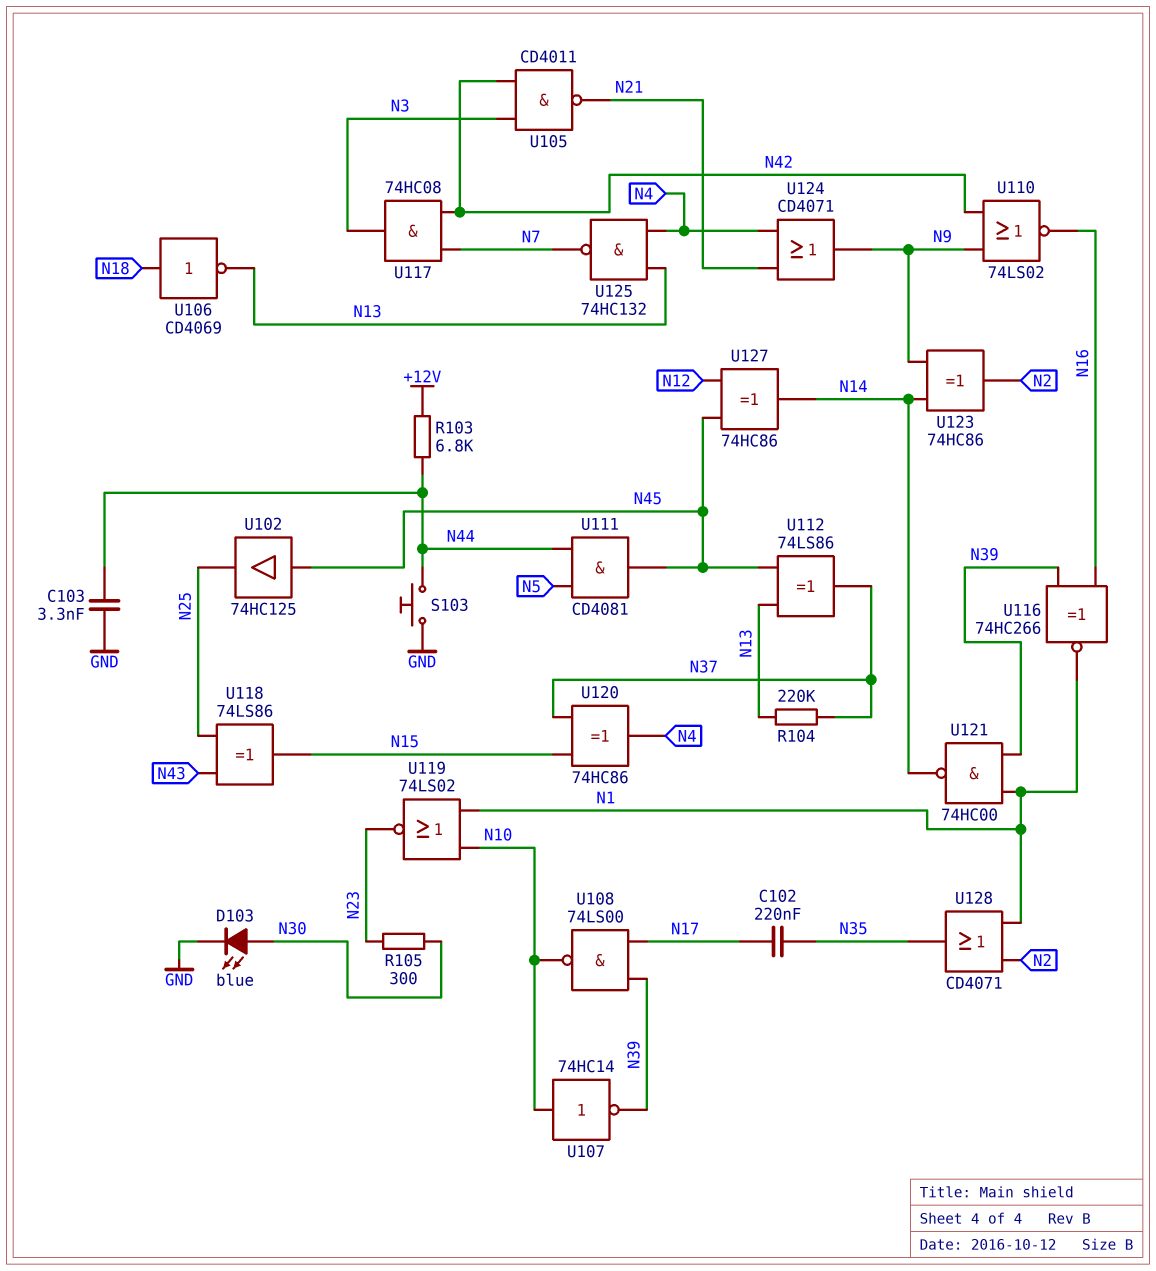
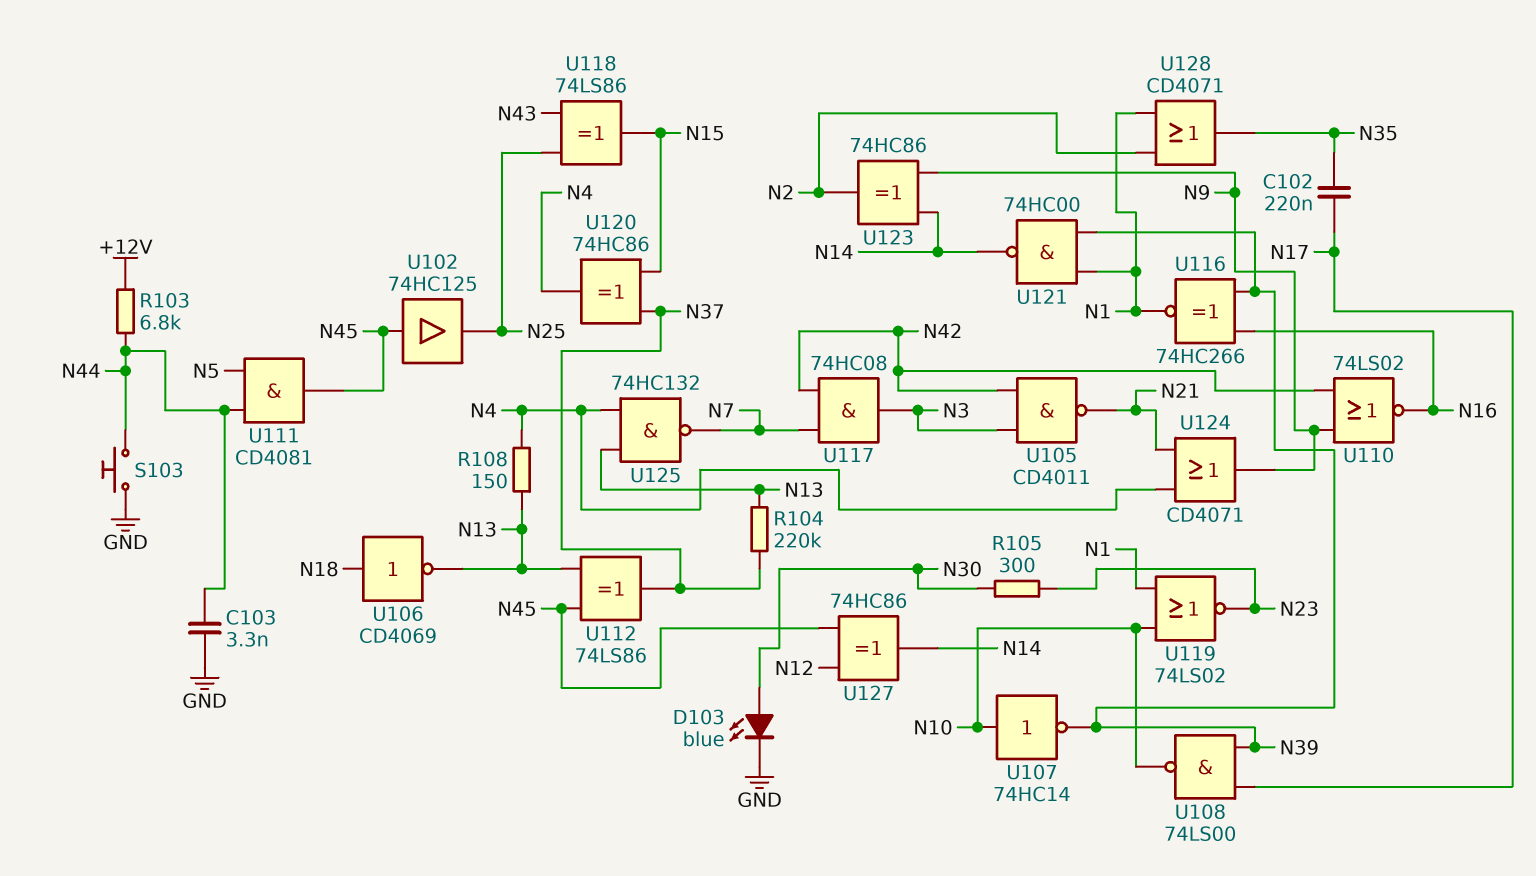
R108: none -> 150 (N4, N13)

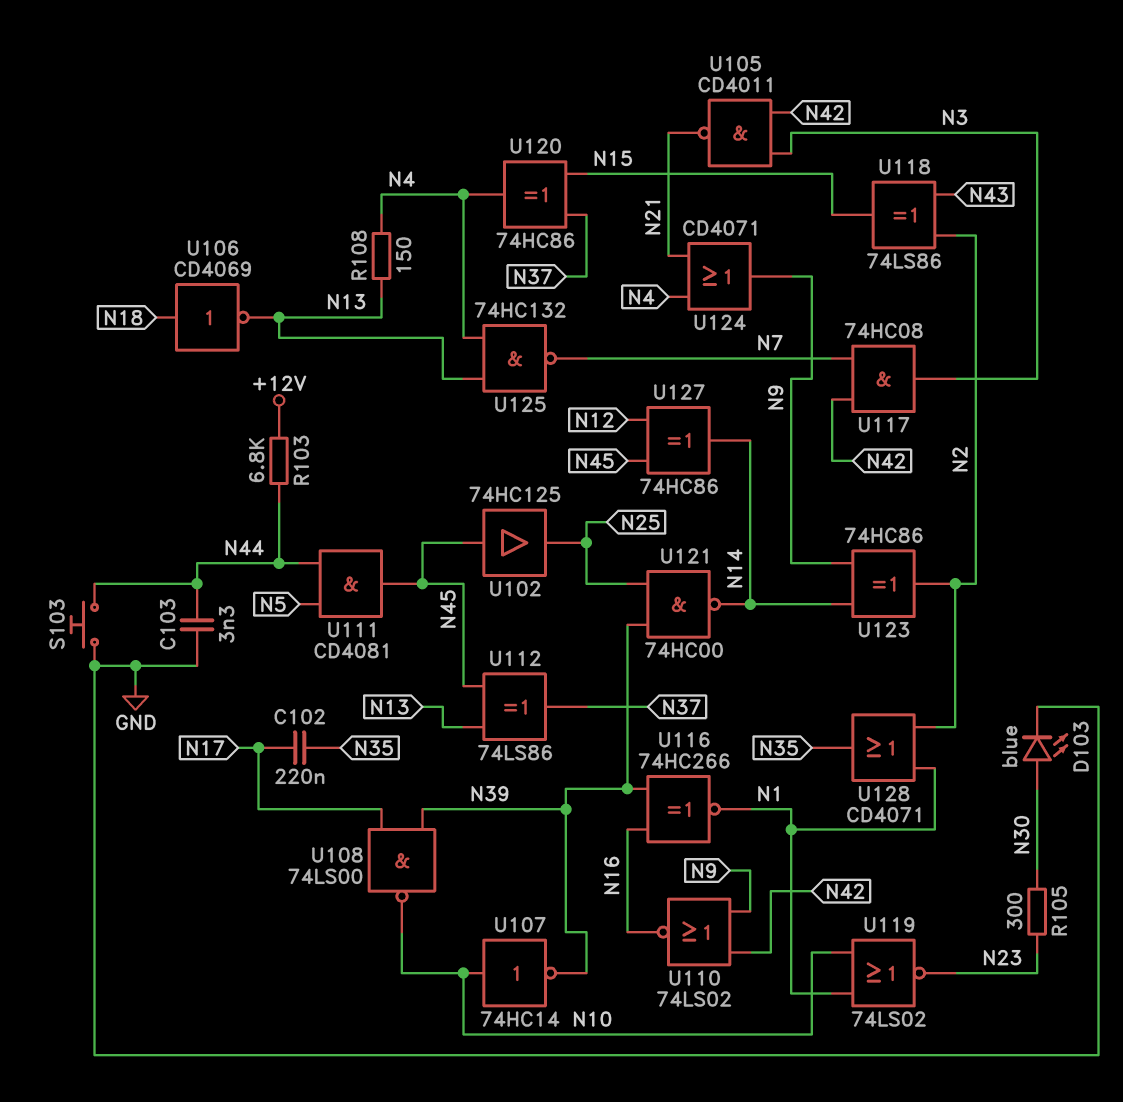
R104: 220k (N13, N37) -> none
U118: XOR 74LS86 (in N25, in N43, out N15) -> XOR 74LS86 (in N2, in N43, out N15)
U121: NAND 74HC00 (in N1, in N39, out N14) -> NAND 74HC00 (in N25, in N39, out N14)

